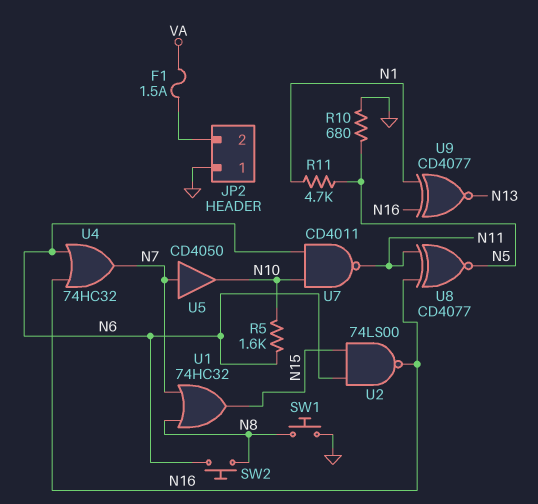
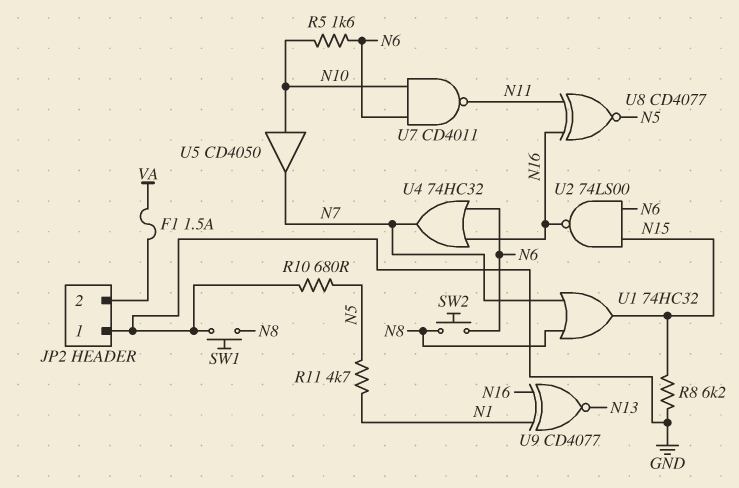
R8: none -> 6.2k (GND, N15)
U5: buffer CD4050 (in N7, out N10) -> buffer CD4050 (in N10, out N7)

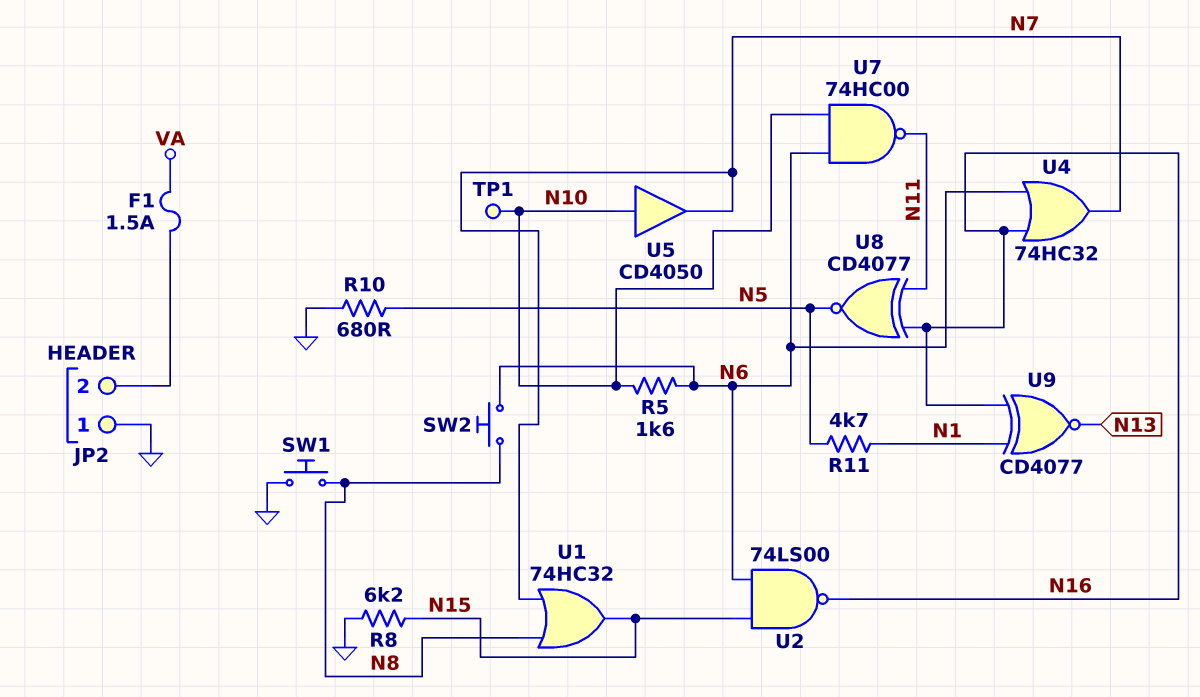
TP1: none -> test point (N10)
U7: NAND CD4011 (in N6, in N10, out N11) -> NAND 74HC00 (in N6, in N10, out N11)

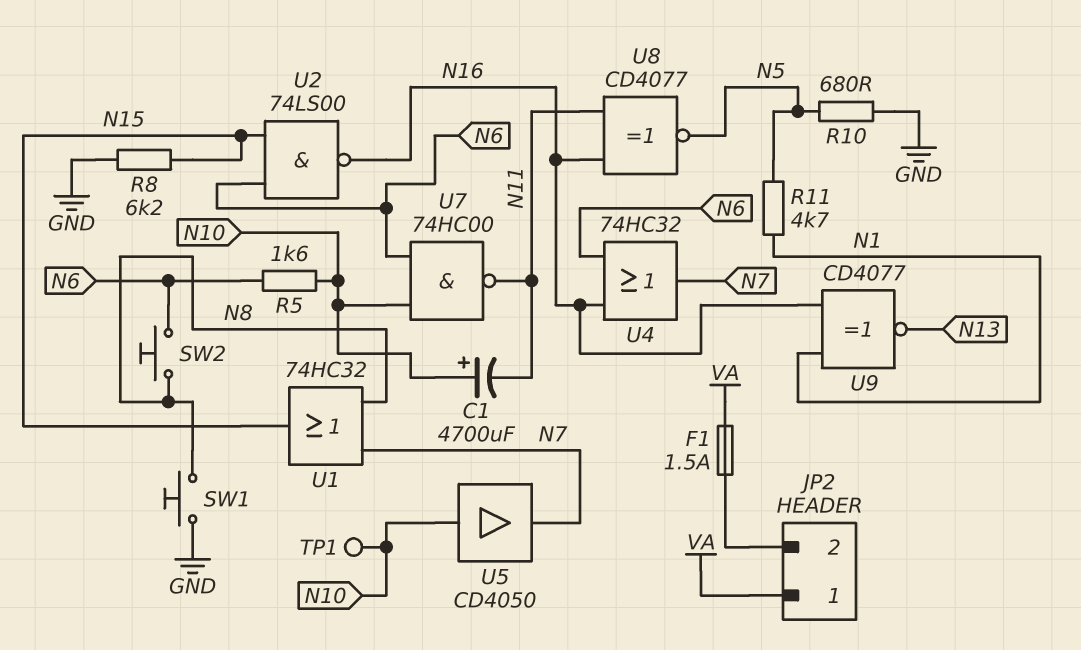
C1: none -> 4700uF (plus N10, minus N11)
JP2 pin 1: GND -> VA

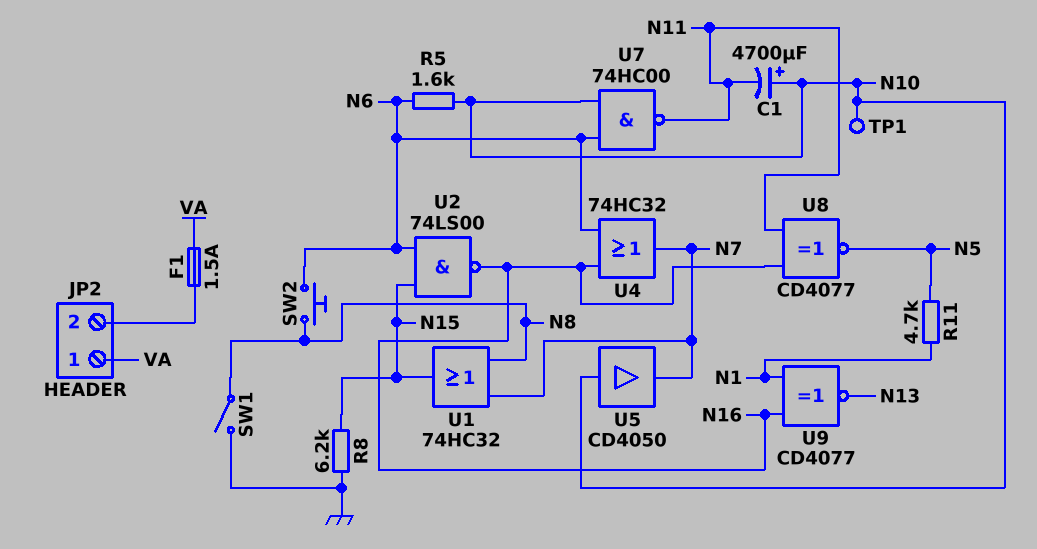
R10: 680 (GND, N5) -> none
SW1: button (GND, N8) -> switch (GND, N8)

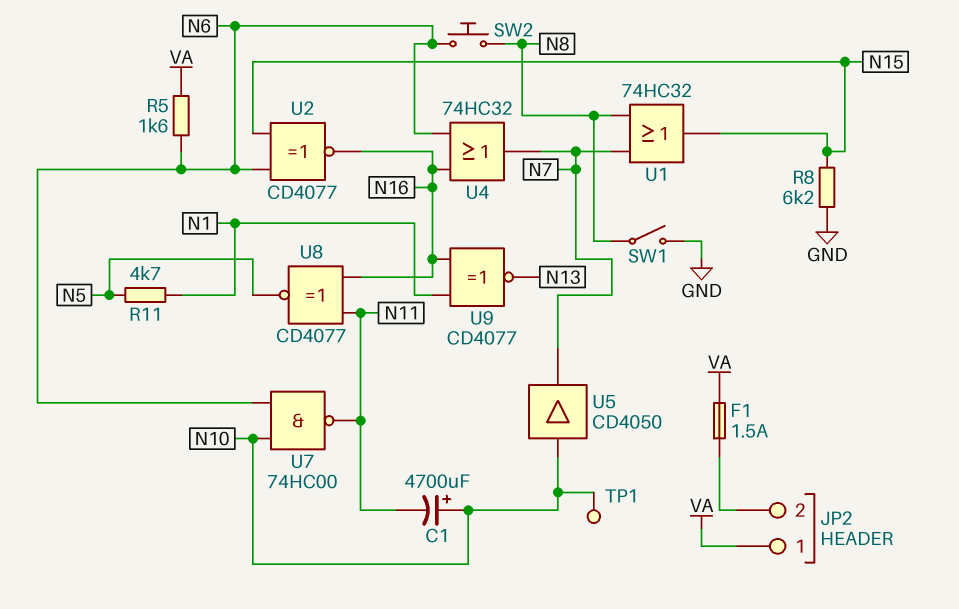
R5: 1.6k (N6, N10) -> 1.6k (N6, VA)
U2: NAND 74LS00 (in N6, in N15, out N16) -> XNOR CD4077 (in N6, in N15, out N16)

